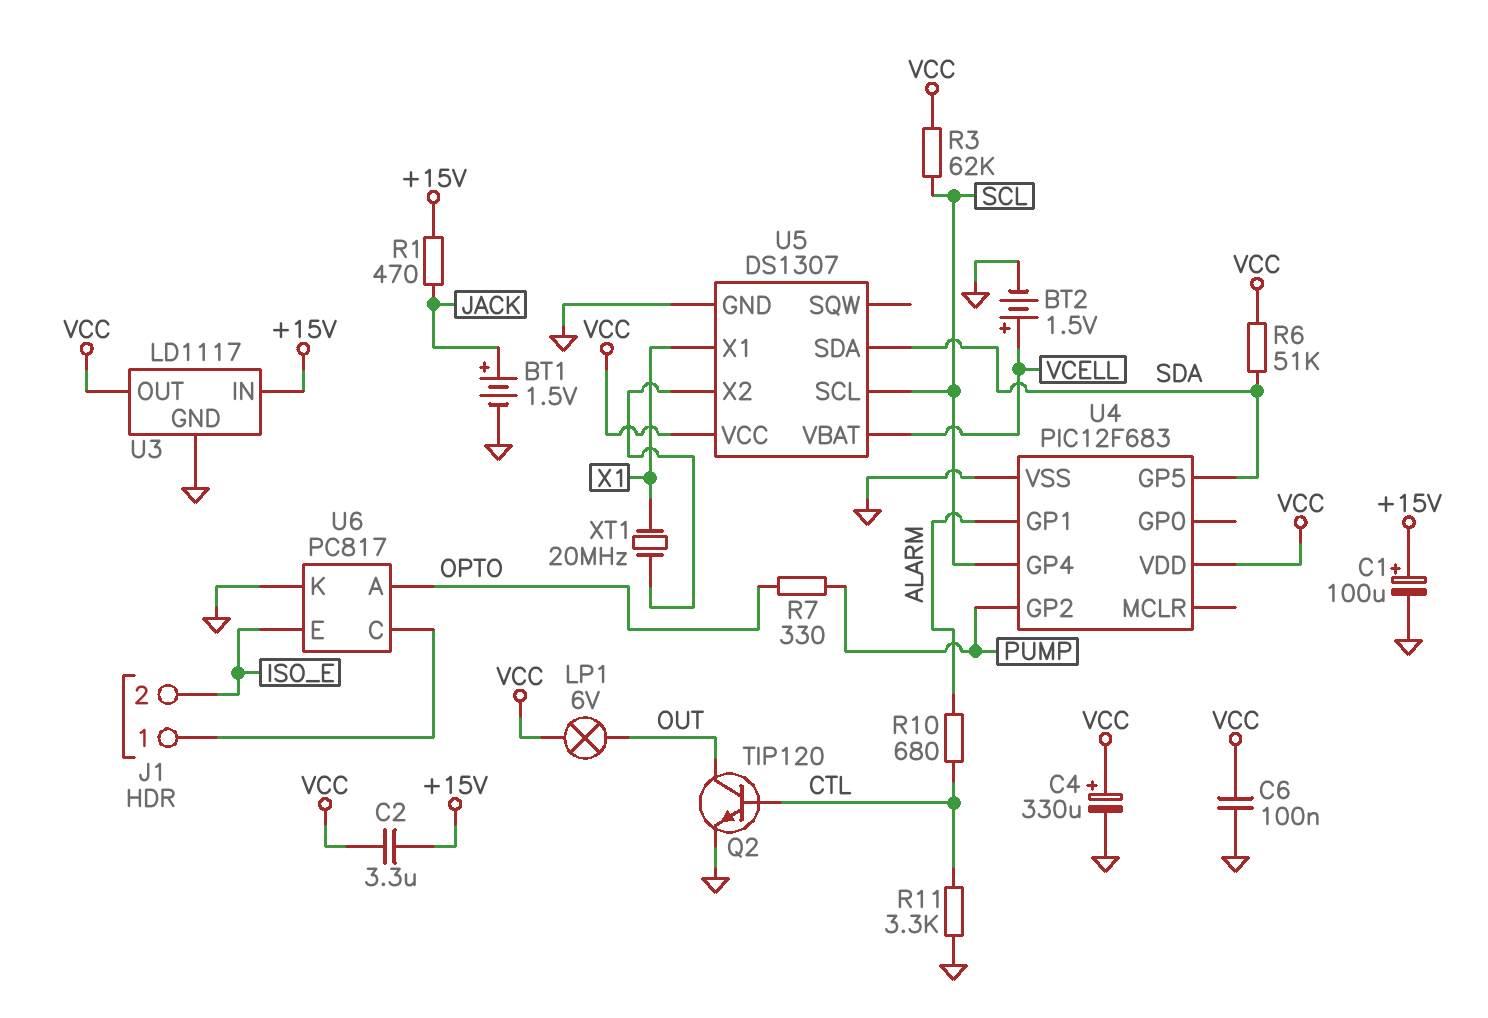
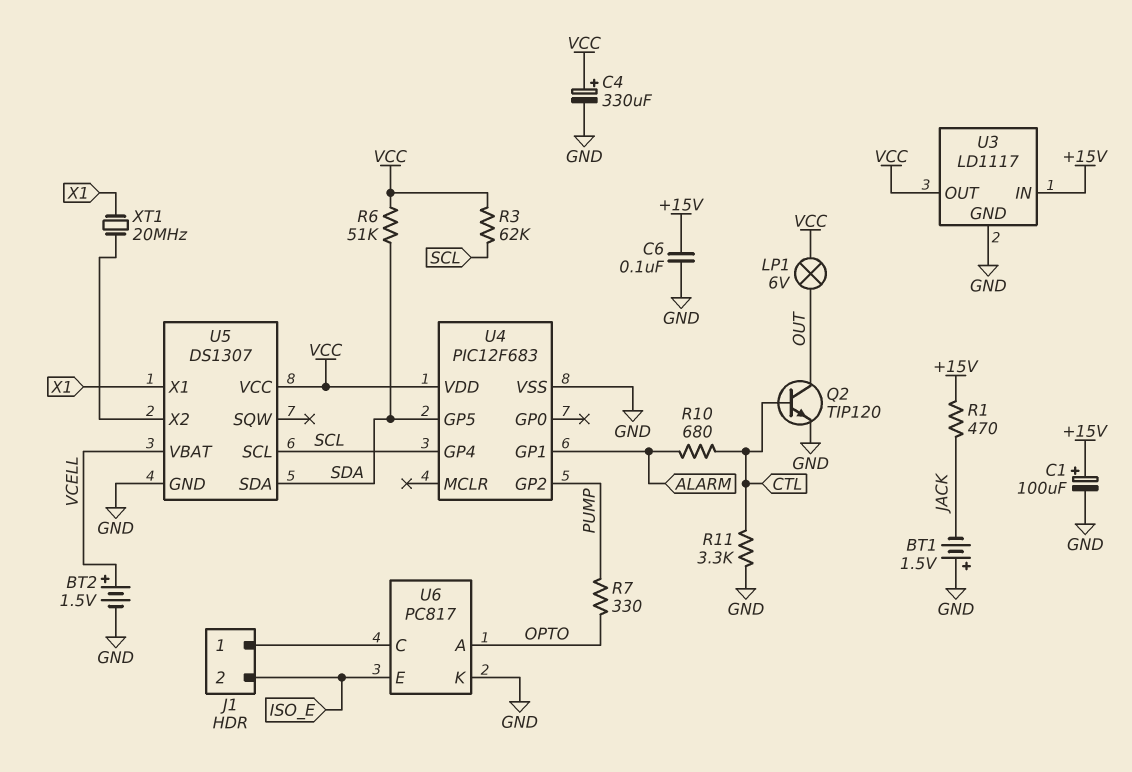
BT1: 1.5V (plus JACK, minus GND) -> 1.5V (plus GND, minus JACK)
C2: 3.3uF (+15V, VCC) -> none
C6: 100nF (GND, VCC) -> 100nF (+15V, GND)

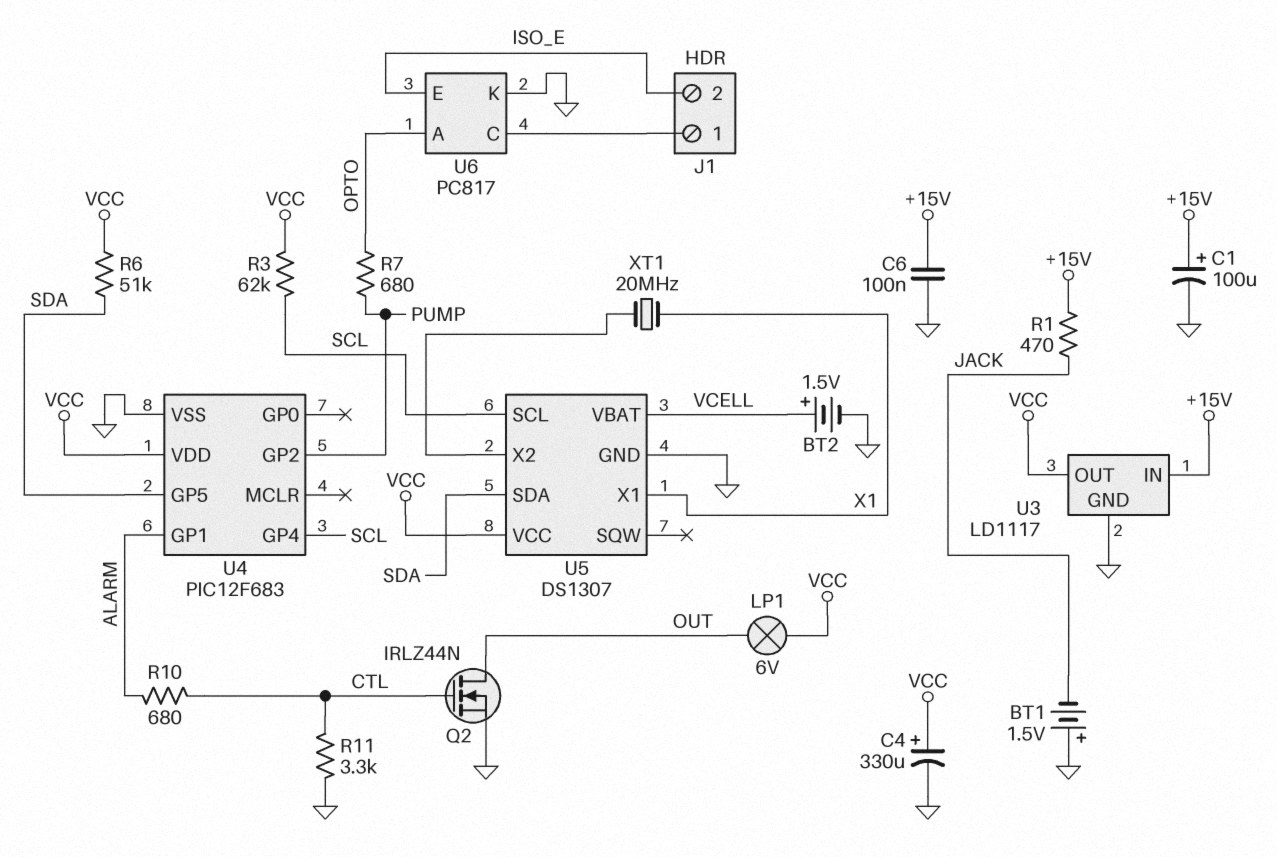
Q2: NPN TIP120 (B CTL, C OUT, E GND) -> NMOS IRLZ44N (G CTL, D OUT, S GND)
R7: 330 (OPTO, PUMP) -> 680 (OPTO, PUMP)

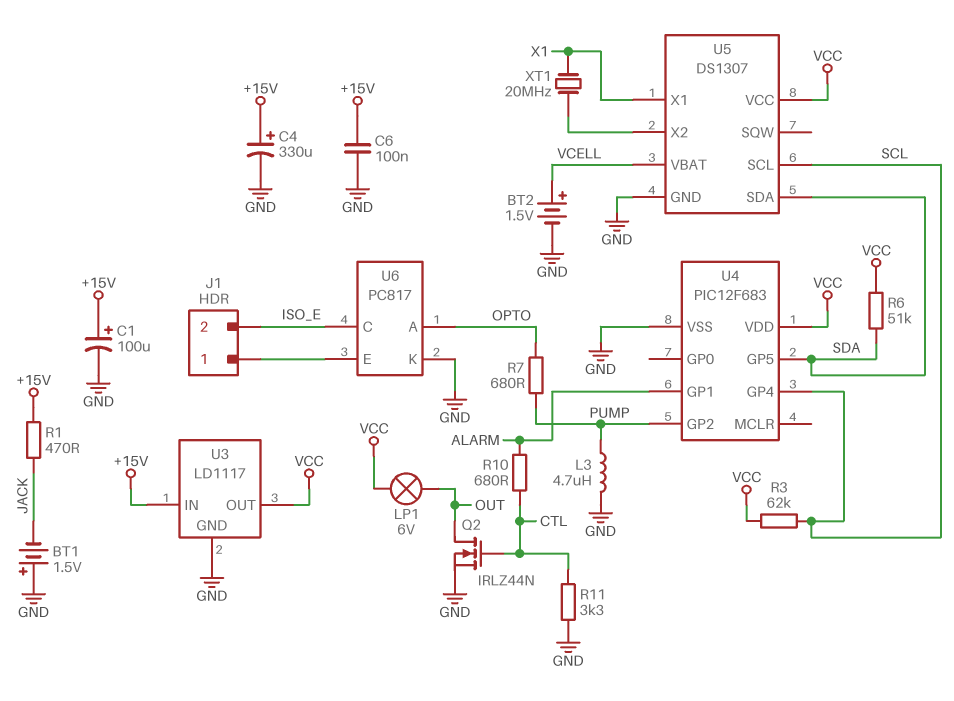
C4: 330uF (plus VCC, minus GND) -> 330uF (plus +15V, minus GND)
L3: none -> 4.7uH (GND, PUMP)
U6 pin C: J1/1 -> ISO_E
U6 pin E: ISO_E -> J1/1

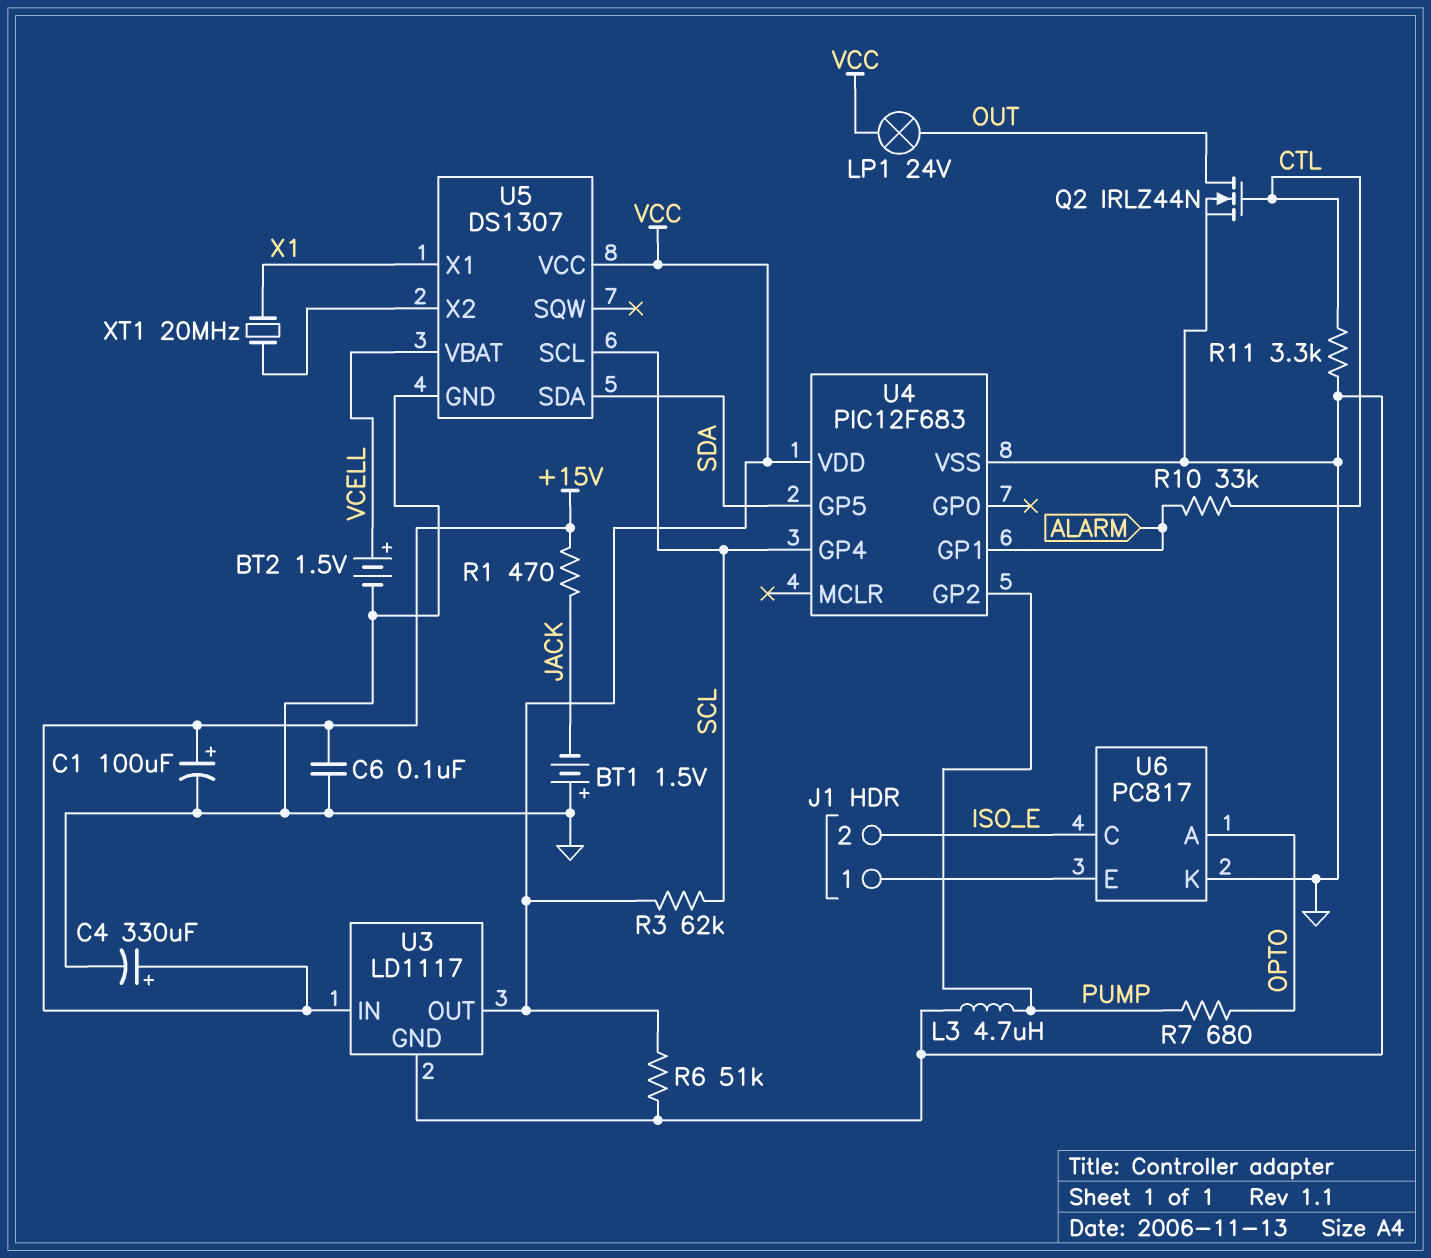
LP1: lamp 6V (OUT, VCC) -> lamp 24V (OUT, VCC)
R6: 51k (SDA, VCC) -> 51k (GND, VCC)
R10: 680 (ALARM, CTL) -> 33k (ALARM, CTL)

